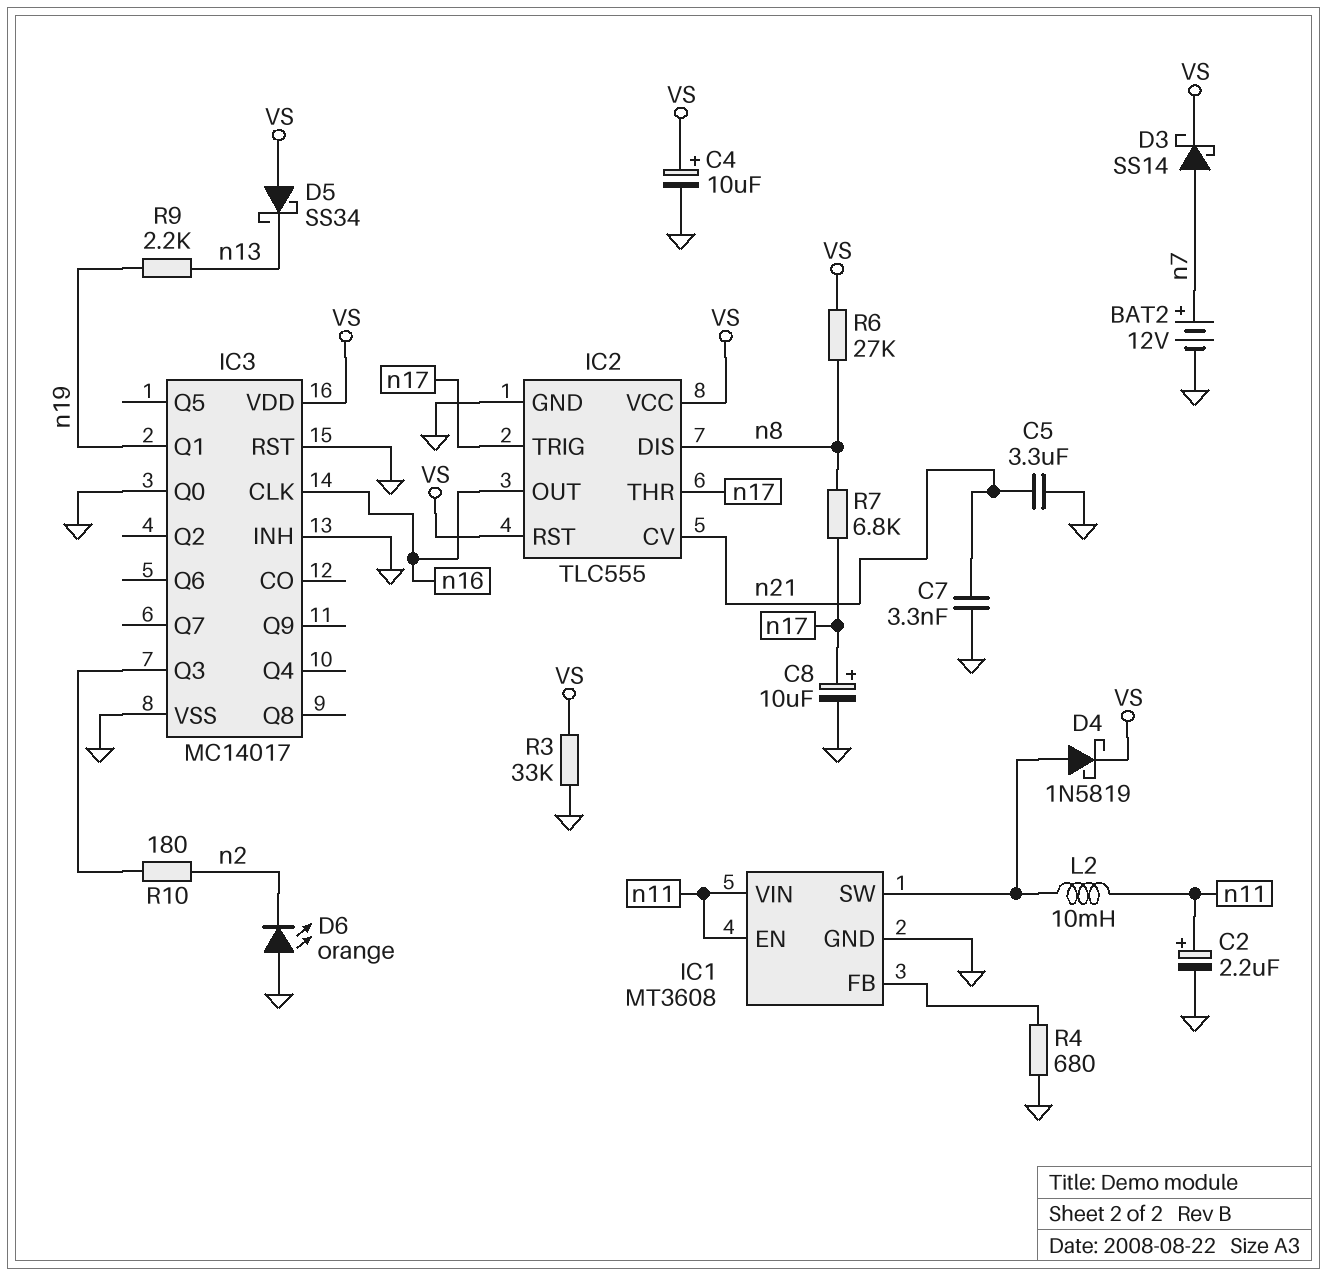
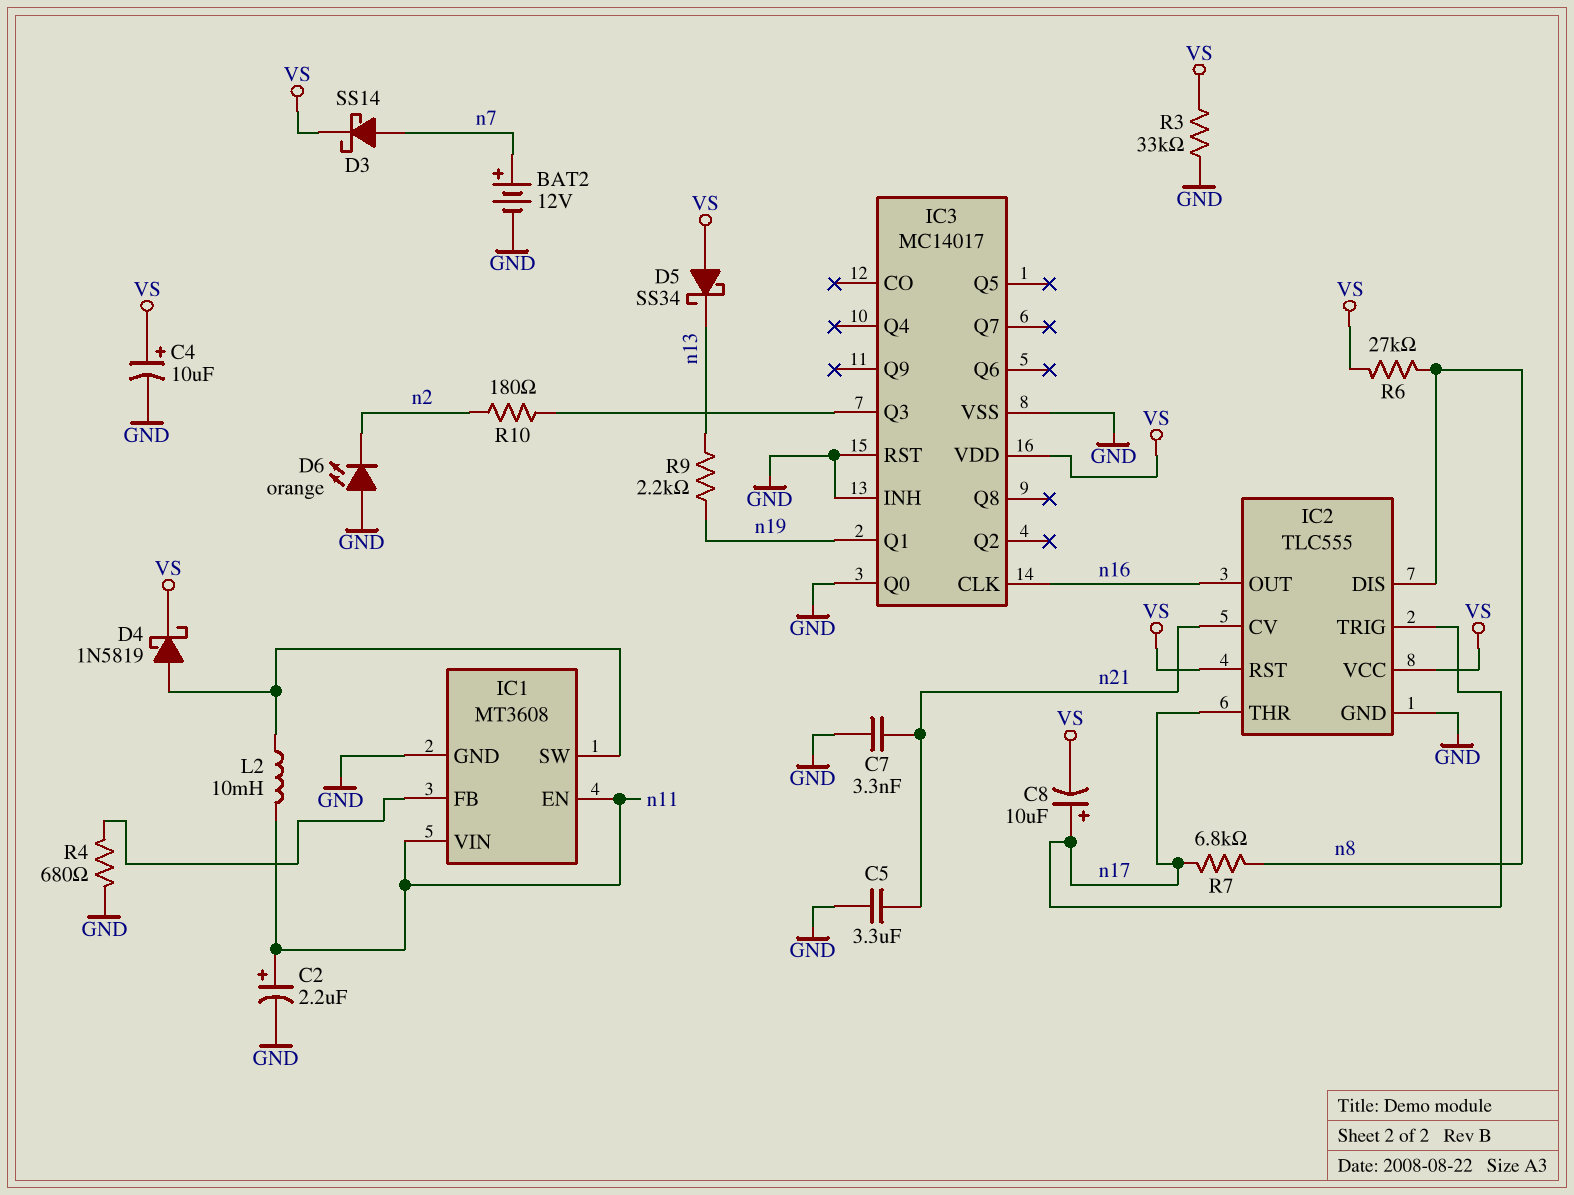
C8: 10uF (plus n17, minus GND) -> 10uF (plus n17, minus VS)

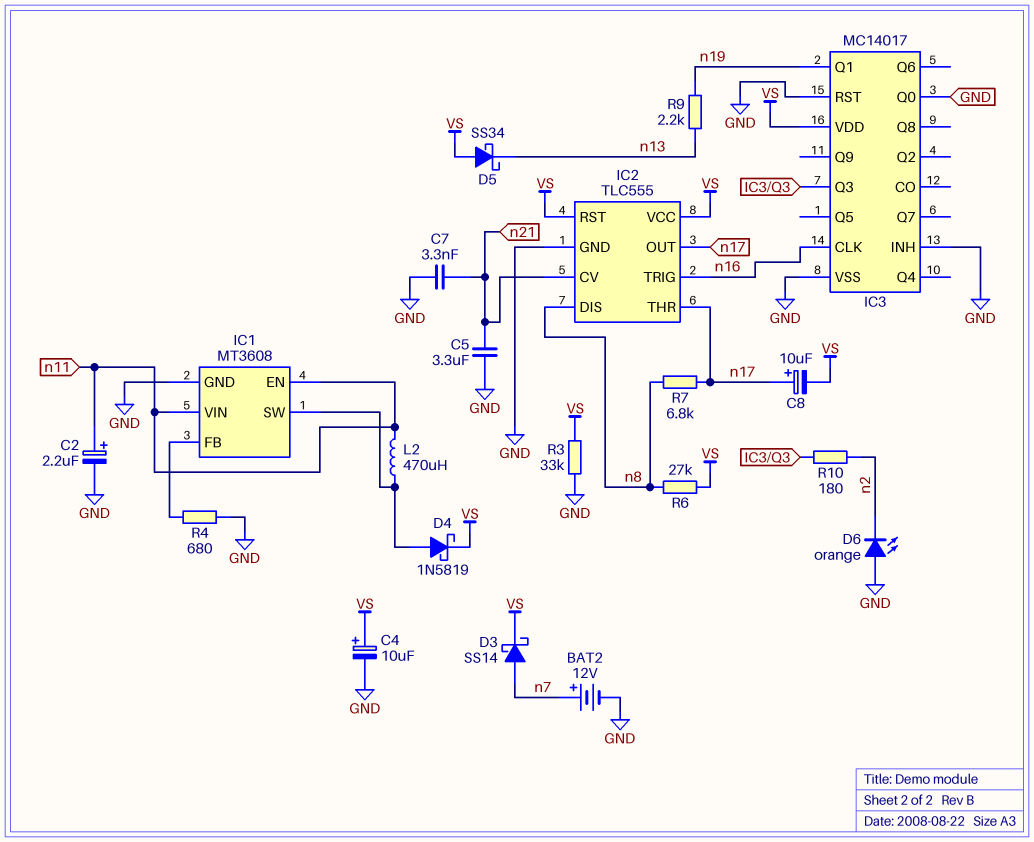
IC2 pin OUT: n16 -> n17
IC2 pin TRIG: n17 -> n16
L2: 10mH (IC1/SW, n11) -> 470uH (IC1/SW, n11)

